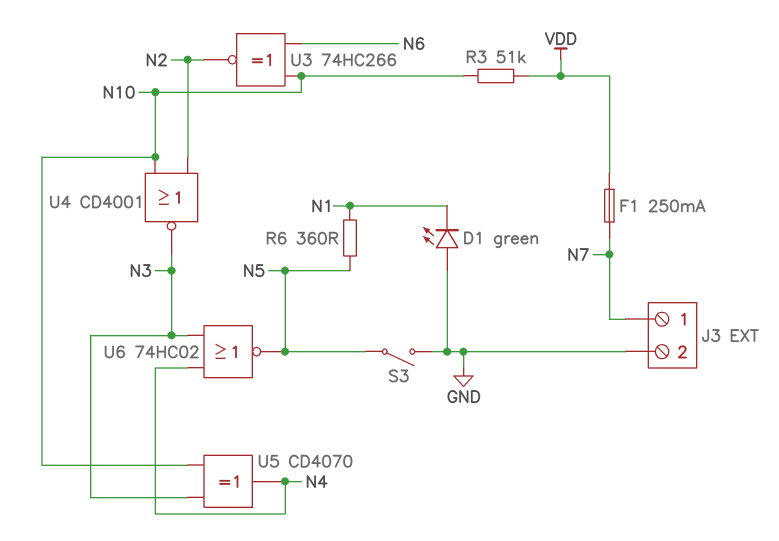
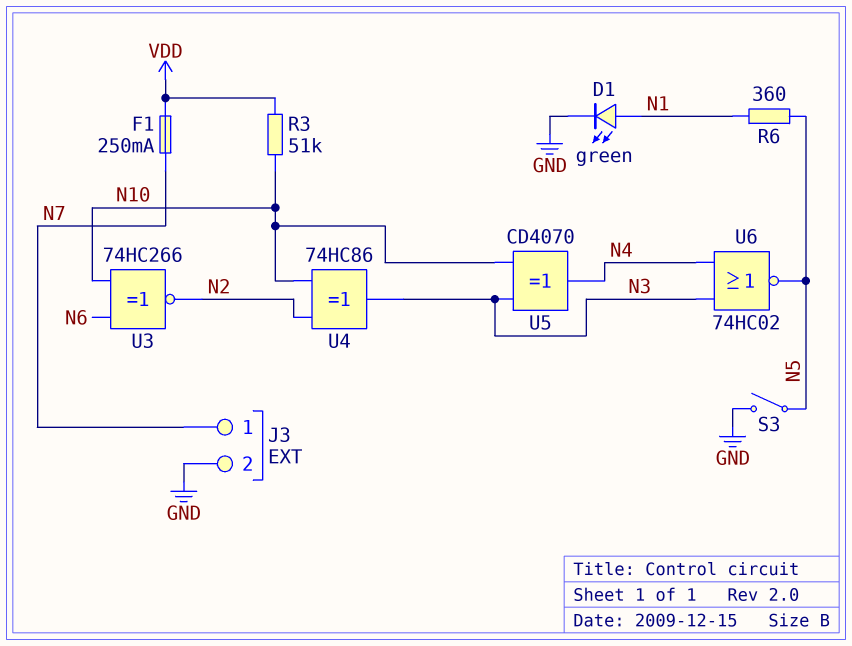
D1: LED green (A GND, K N1) -> LED green (A N1, K GND)
U4: NOR CD4001 (in N2, in N10, out N3) -> XOR 74HC86 (in N2, in N10, out N3)

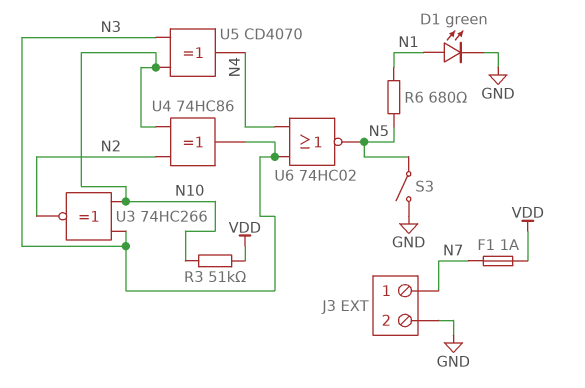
F1: 250mA (N7, VDD) -> 1A (N7, VDD)
R6: 360 (N1, N5) -> 680 (N1, N5)
U3: XNOR 74HC266 (in N6, in N10, out N2) -> XNOR 74HC266 (in N3, in N10, out N2)

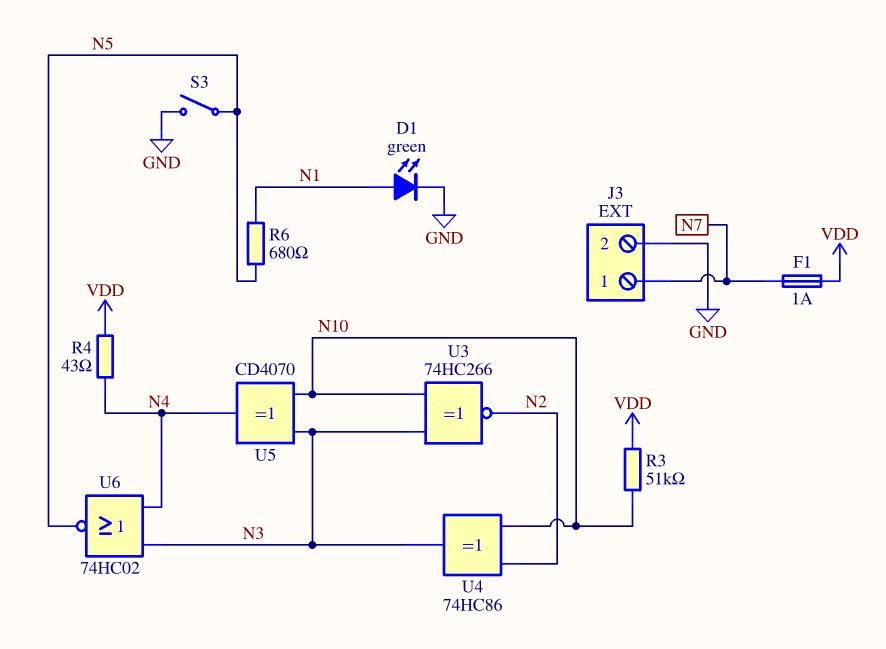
R4: none -> 43 (N4, VDD)

